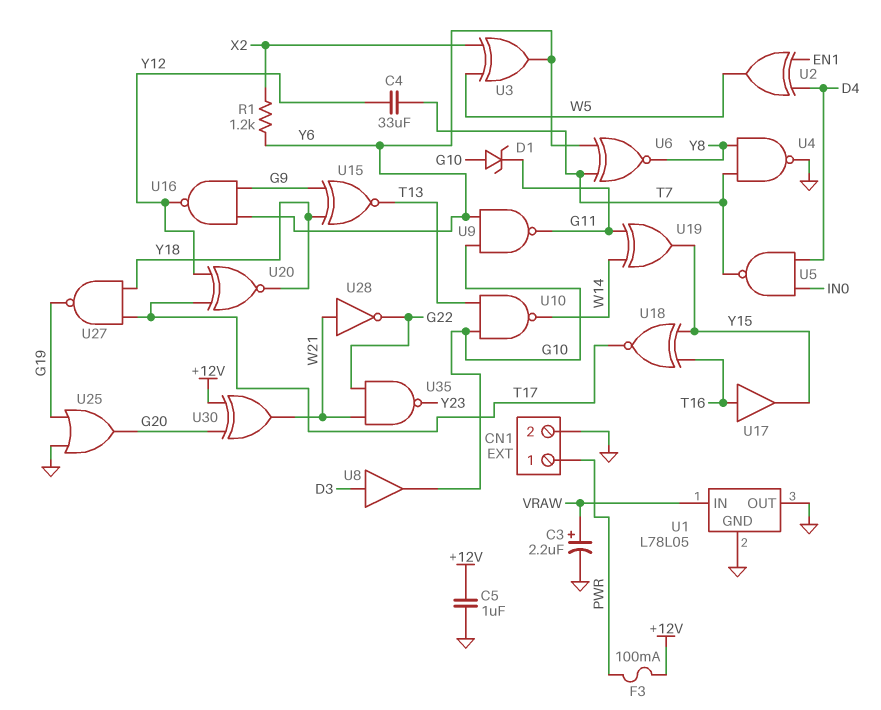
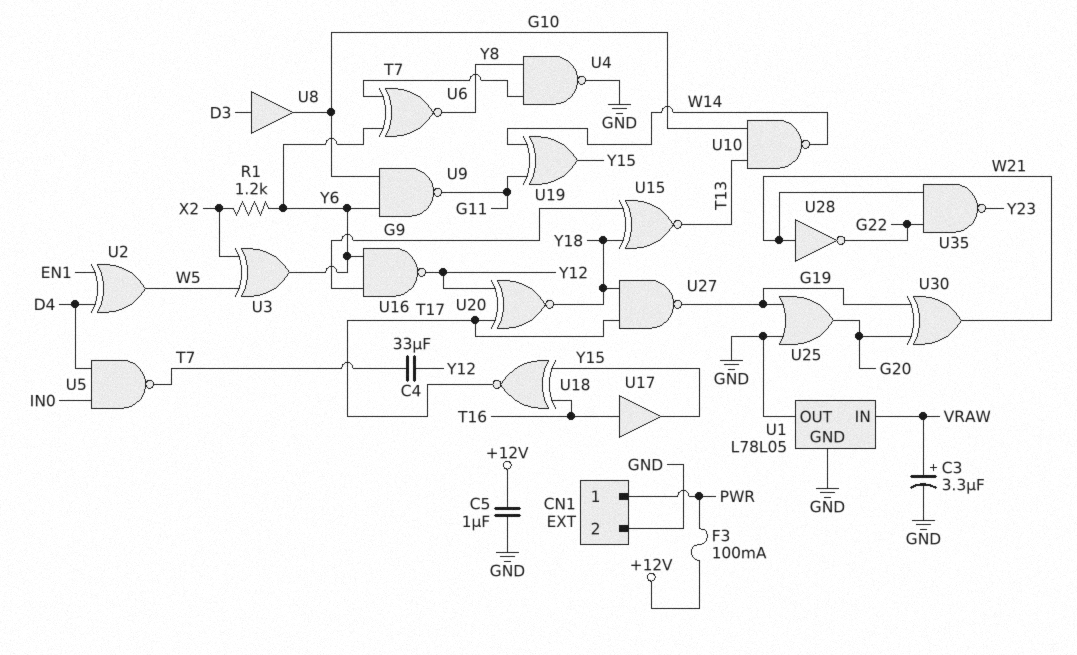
C3: 2.2uF (plus VRAW, minus GND) -> 3.3uF (plus VRAW, minus GND)
D1: zener (A G10, K G11) -> none
U30: XOR (in +12V, in G20, out W21) -> XOR (in G19, in G20, out W21)

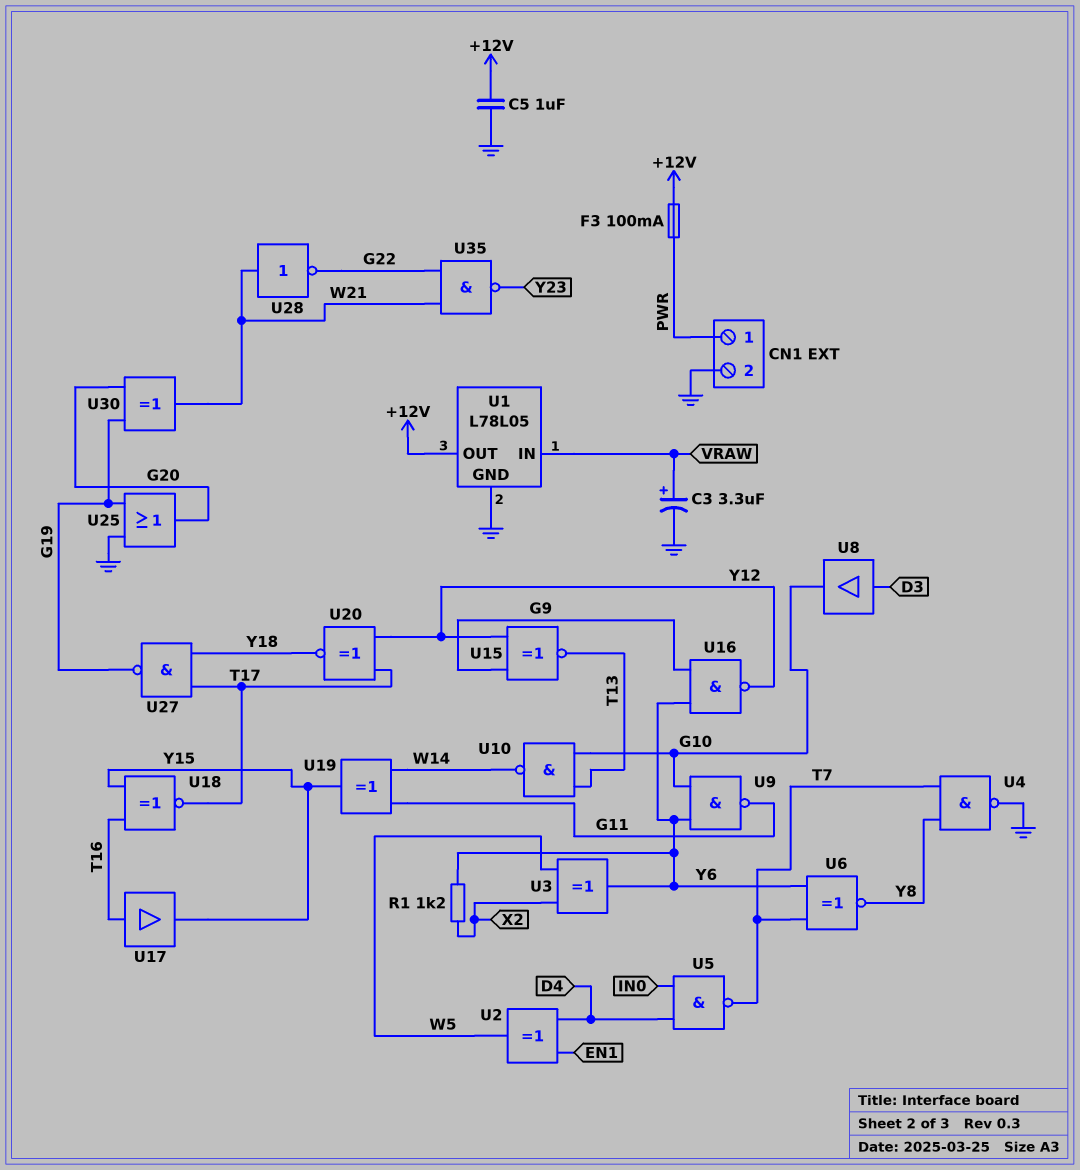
C4: 33uF (T7, Y12) -> none
U1 pin OUT: GND -> +12V
U15: XNOR (in G9, in Y18, out T13) -> XNOR (in G9, in Y12, out T13)

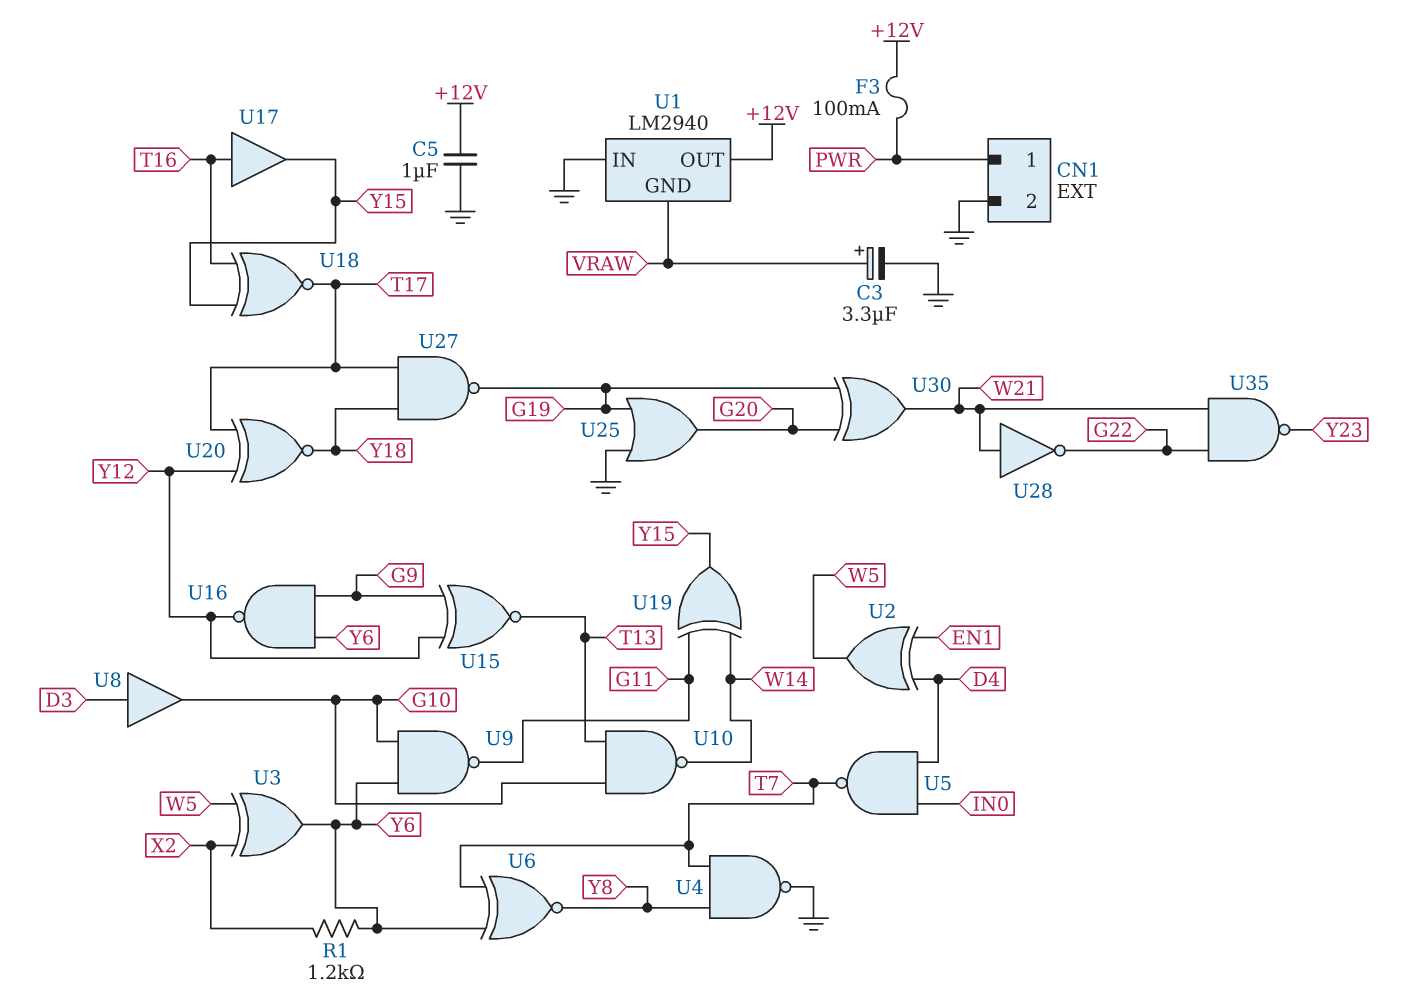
U1: L78L05 -> LM2940
U1 pin GND: GND -> VRAW
U1 pin IN: VRAW -> GND

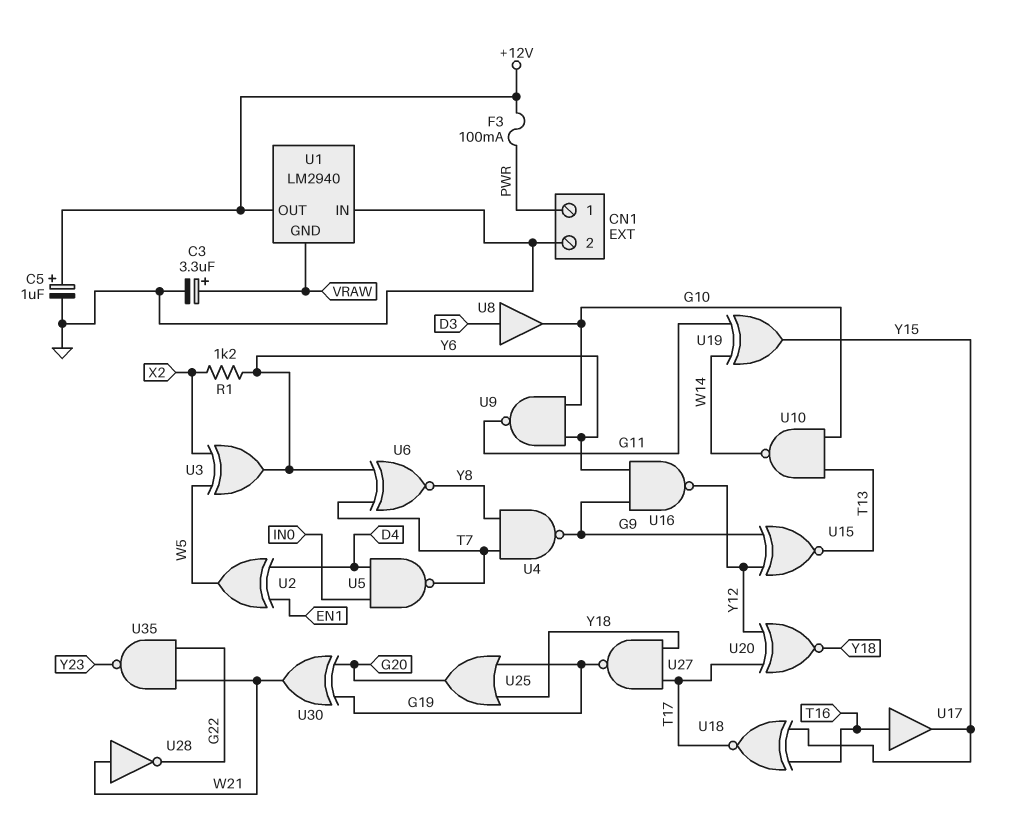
C5: 1uF (+12V, GND) -> 1uF (plus +12V, minus GND)
U4: NAND (in T7, in Y8, out GND) -> NAND (in T7, in Y8, out G9)
U25: OR (in G19, in GND, out G20) -> OR (in G19, in Y18, out G20)

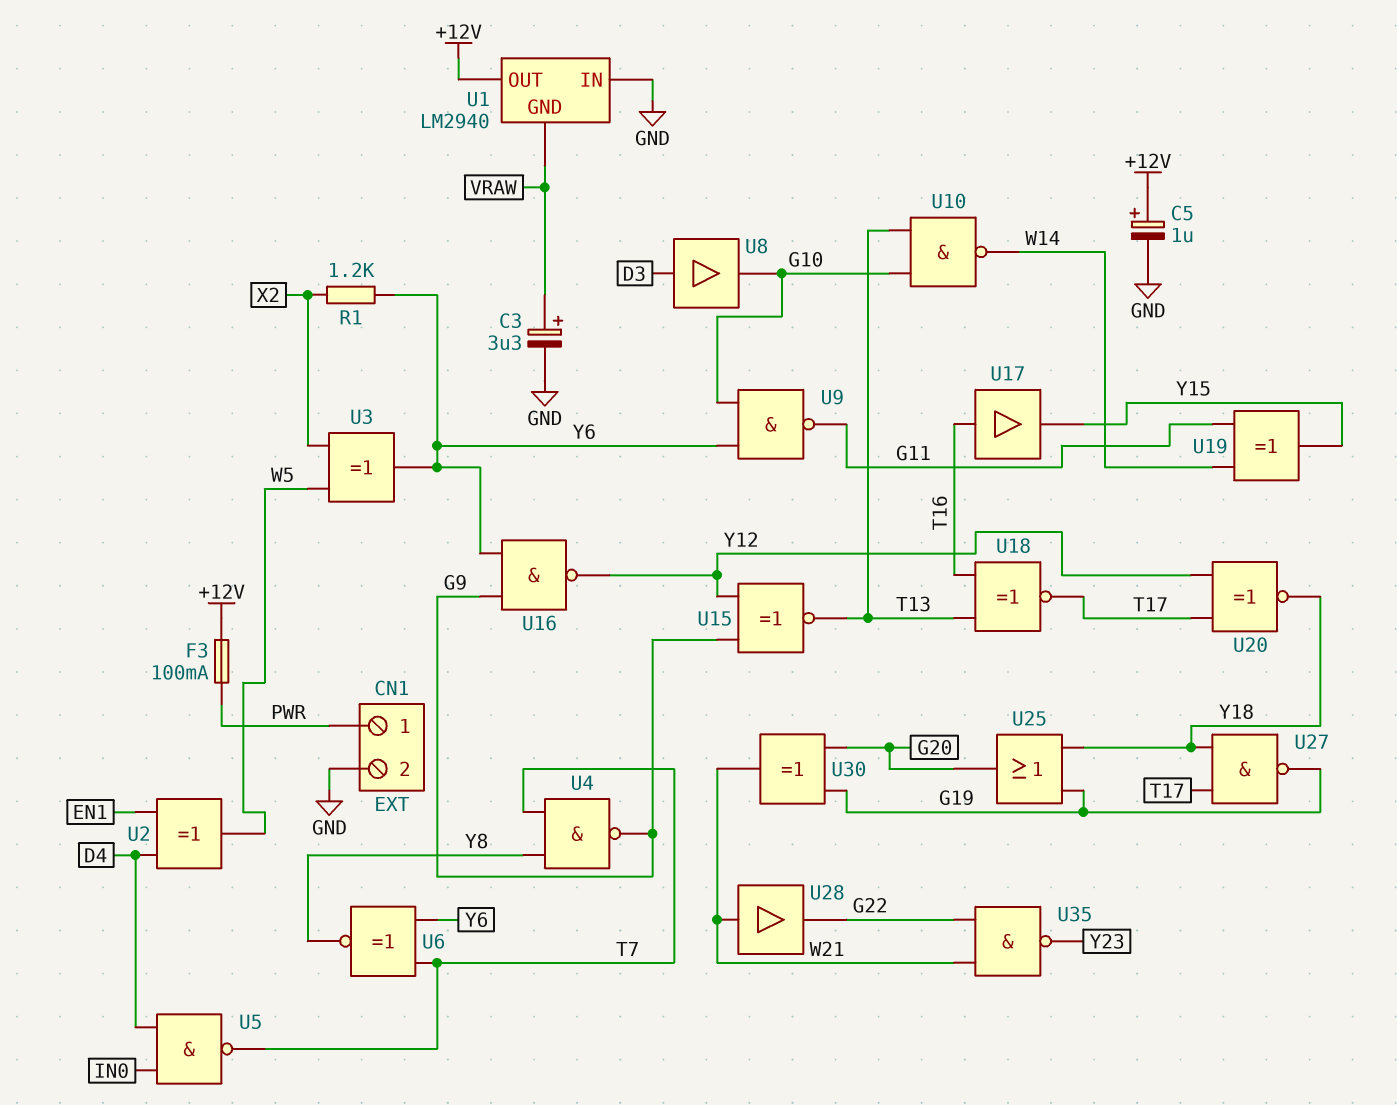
U18: XNOR (in T16, in Y15, out T17) -> XNOR (in T13, in T16, out T17)
U28: NOT (in W21, out G22) -> buffer (in W21, out G22)

